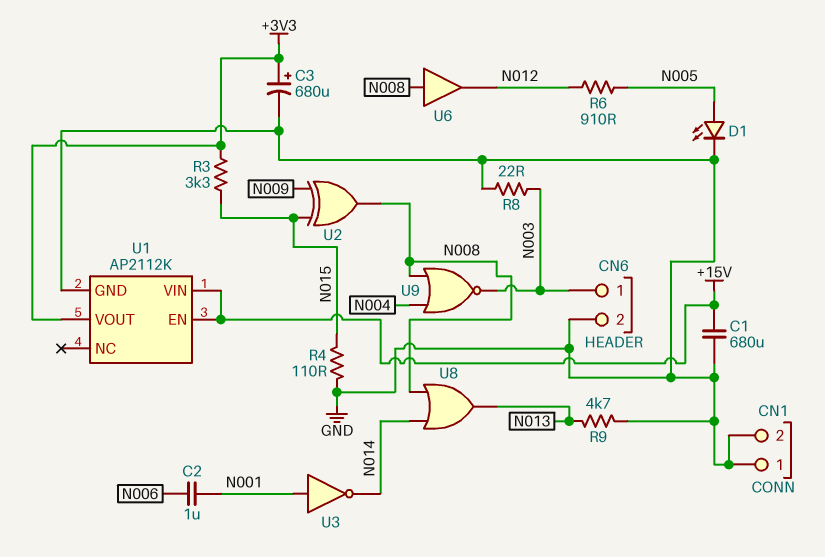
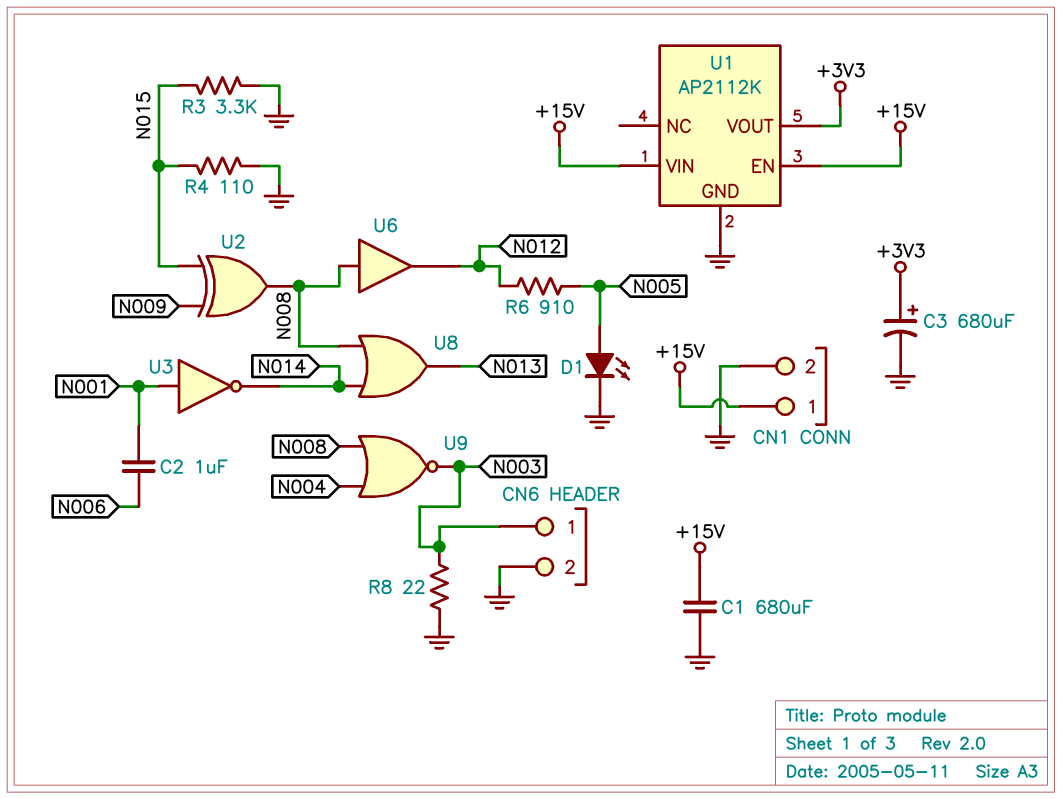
CN1 pin 1: GND -> +15V
R3: 3.3k (+3V3, N015) -> 3.3k (GND, N015)
R9: 4.7k (GND, N013) -> none

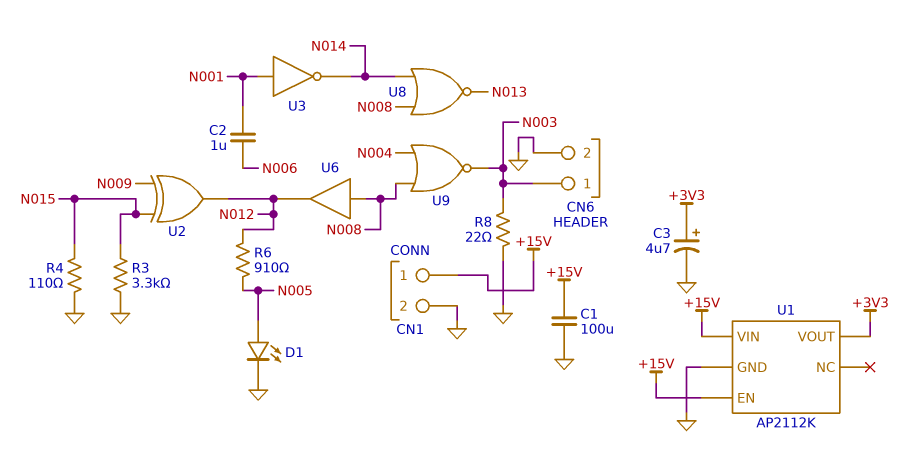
C1: 680uF (+15V, GND) -> 100uF (+15V, GND)
C3: 680uF (plus +3V3, minus GND) -> 4.7uF (plus +3V3, minus GND)
U2: XOR (in N009, in N015, out N008) -> XOR (in N009, in N015, out N012)
U8: OR (in N008, in N014, out N013) -> NOR (in N008, in N014, out N013)

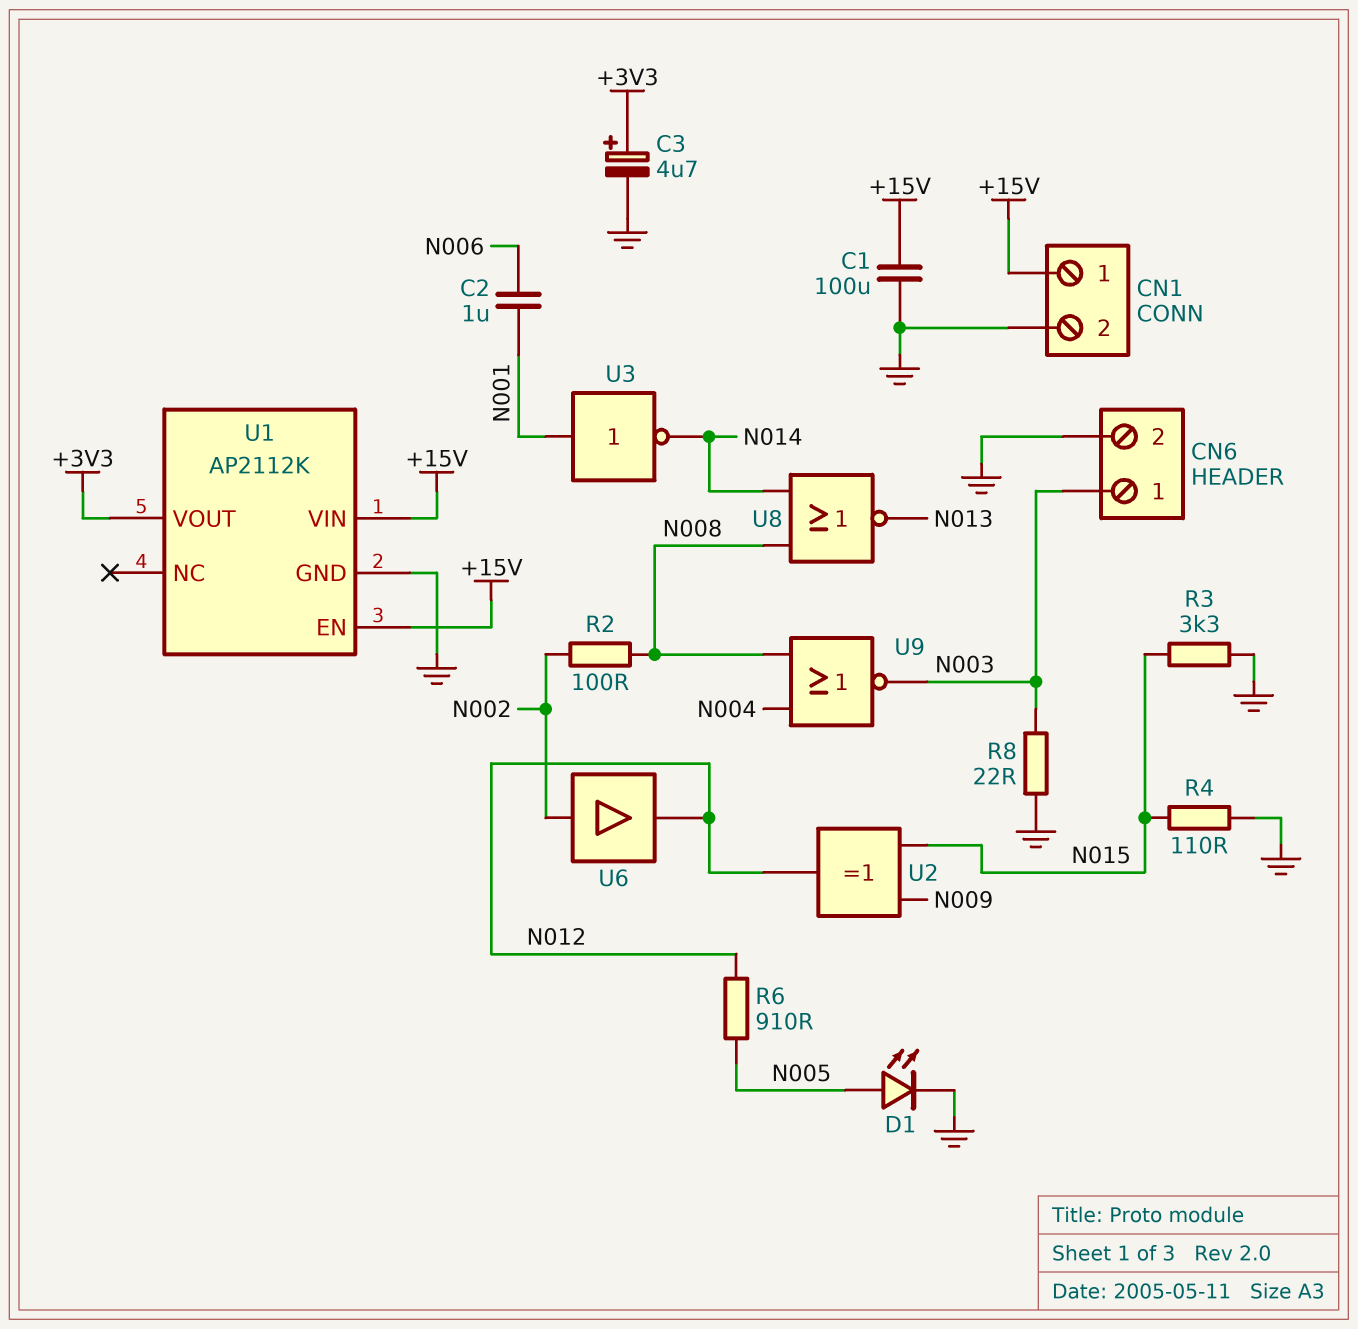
R2: none -> 100 (N002, N008)
U6: buffer (in N008, out N012) -> buffer (in N002, out N012)

